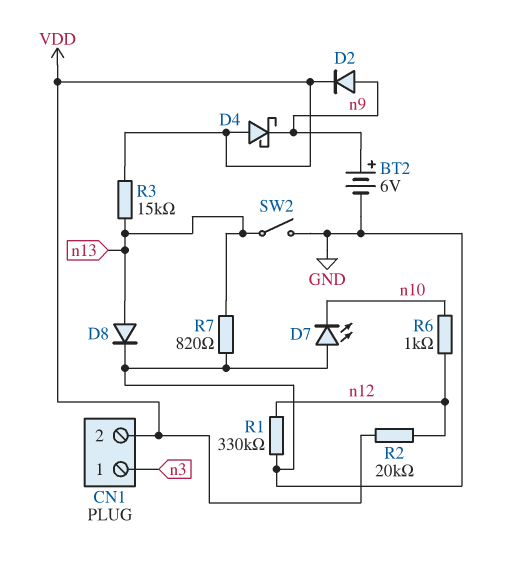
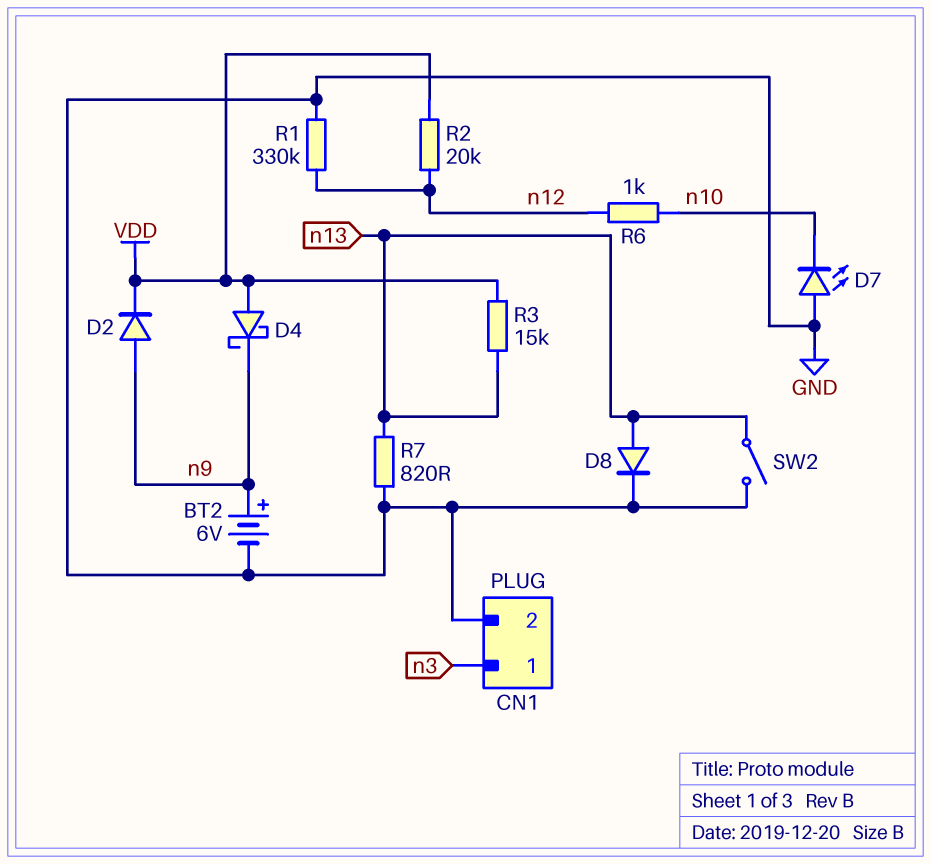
CN1 pin 2: VDD -> GND

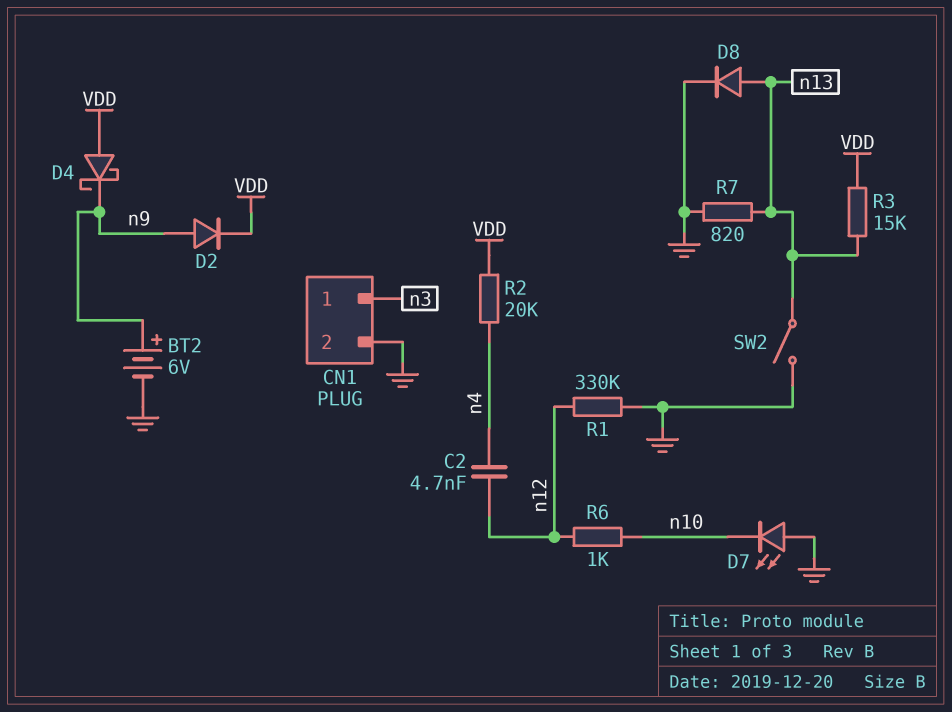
C2: none -> 4.7nF (n4, n12)
R2: 20k (VDD, n12) -> 20k (VDD, n4)

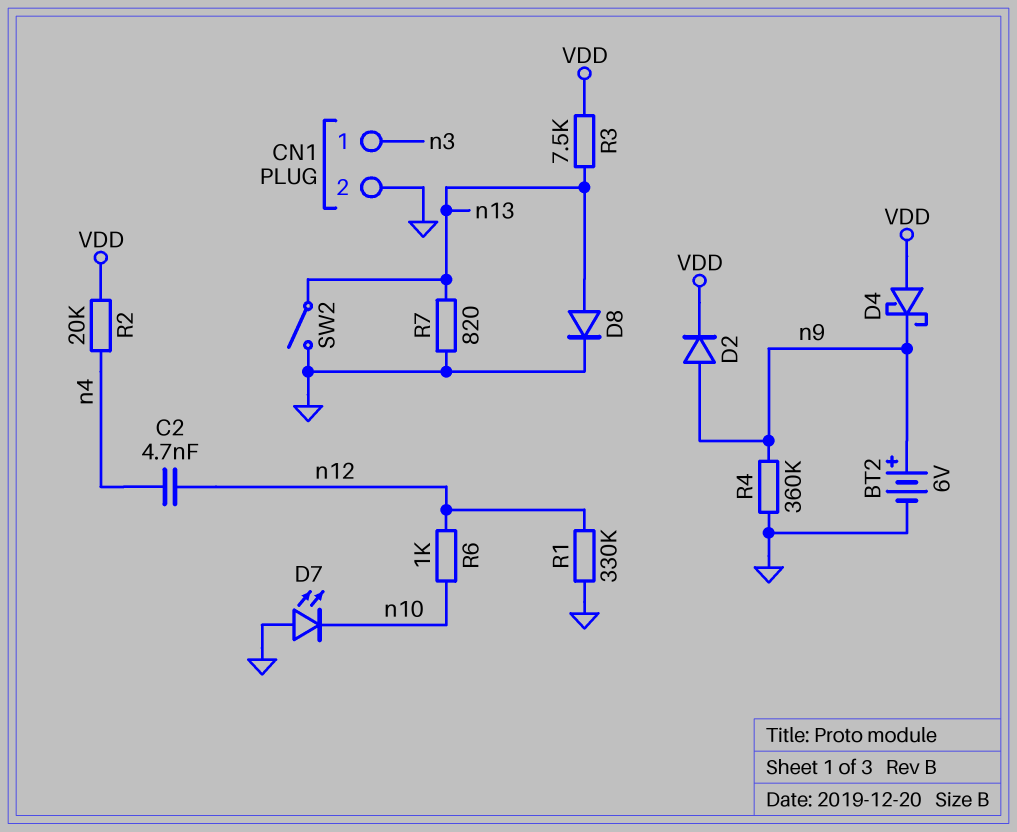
R3: 15k (VDD, n13) -> 7.5k (VDD, n13)
R4: none -> 360k (GND, n9)

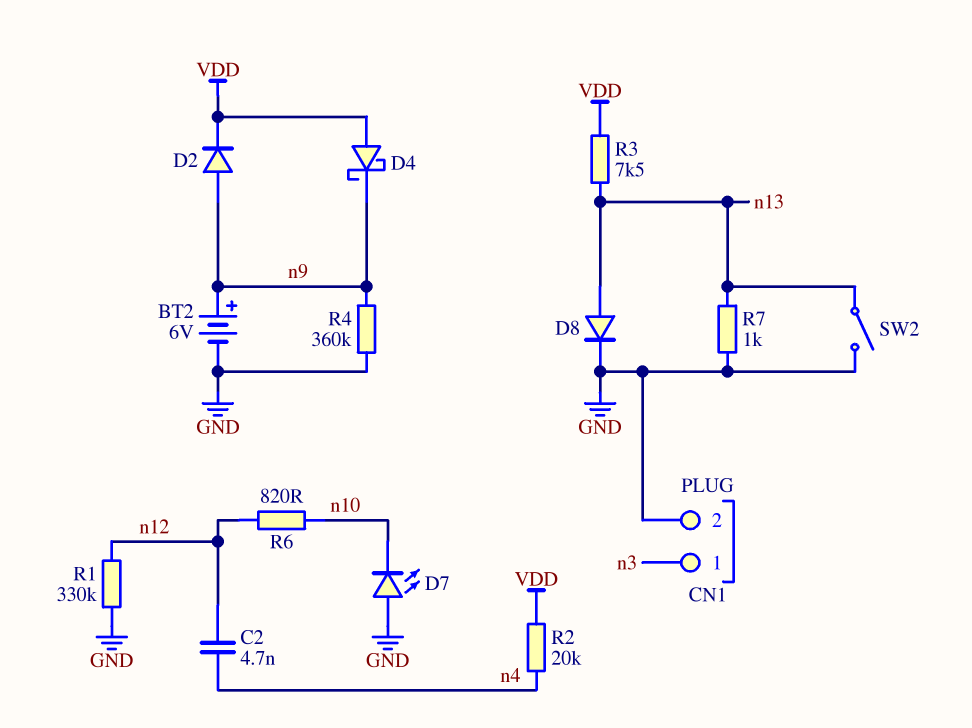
R6: 1k (n10, n12) -> 820 (n10, n12)
R7: 820 (GND, n13) -> 1k (GND, n13)

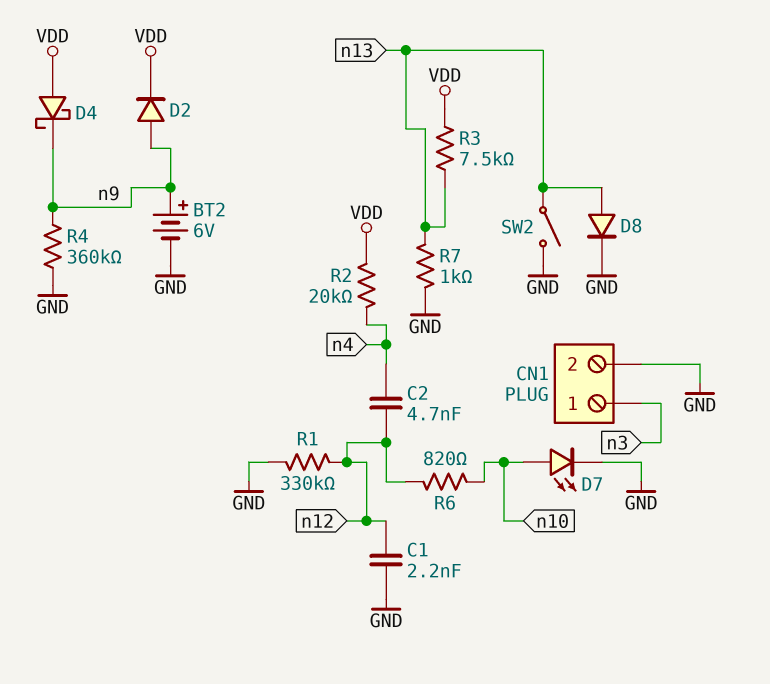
C1: none -> 2.2nF (GND, n12)
D7: LED (A GND, K n10) -> LED (A n10, K GND)

